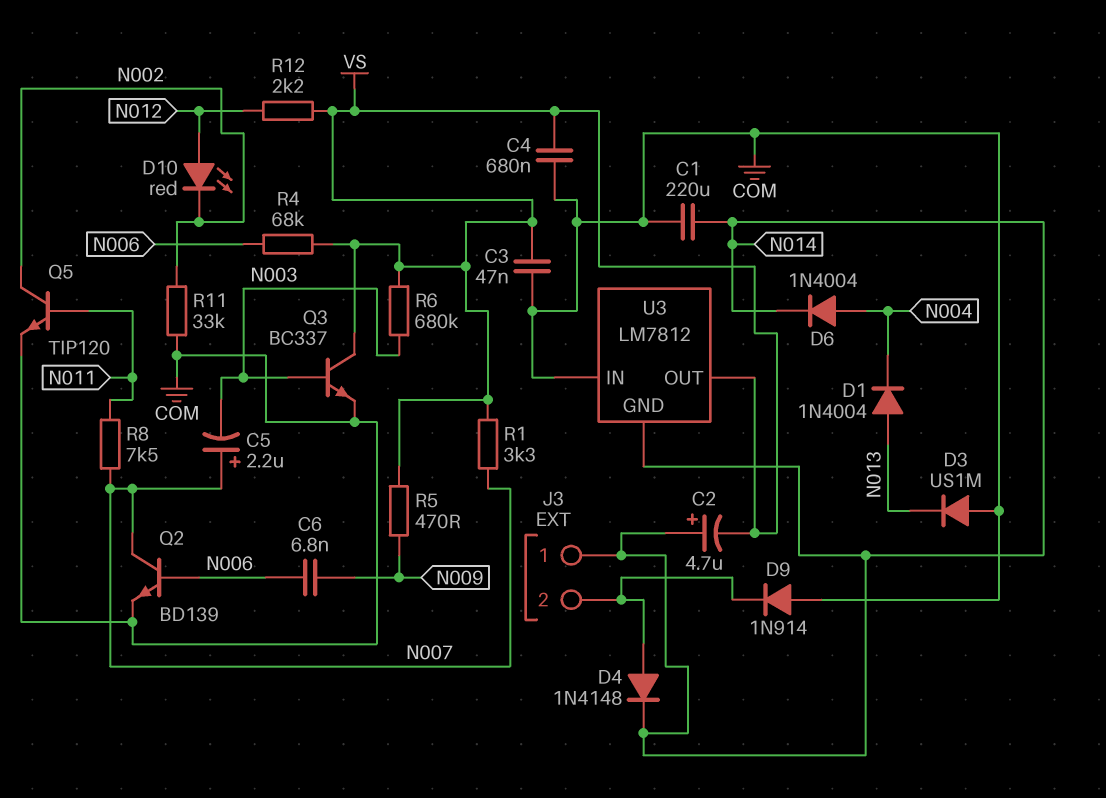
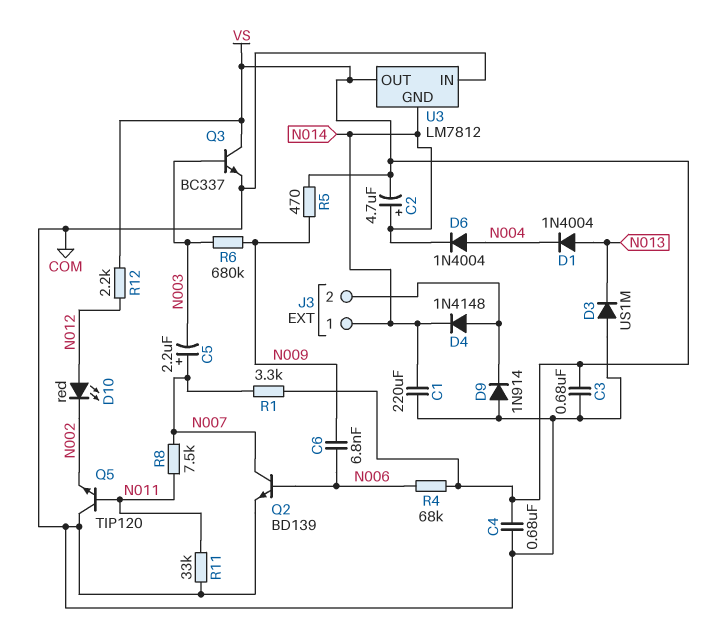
C3: 47nF (COM, VS) -> 680nF (COM, VS)
Q5: NPN TIP120 (B N011, C N002, E COM) -> NPN TIP120 (B N011, C COM, E N002)
R6: 680k (N003, VS) -> 680k (N003, N009)
R11: 33k (COM, N002) -> 33k (COM, N011)

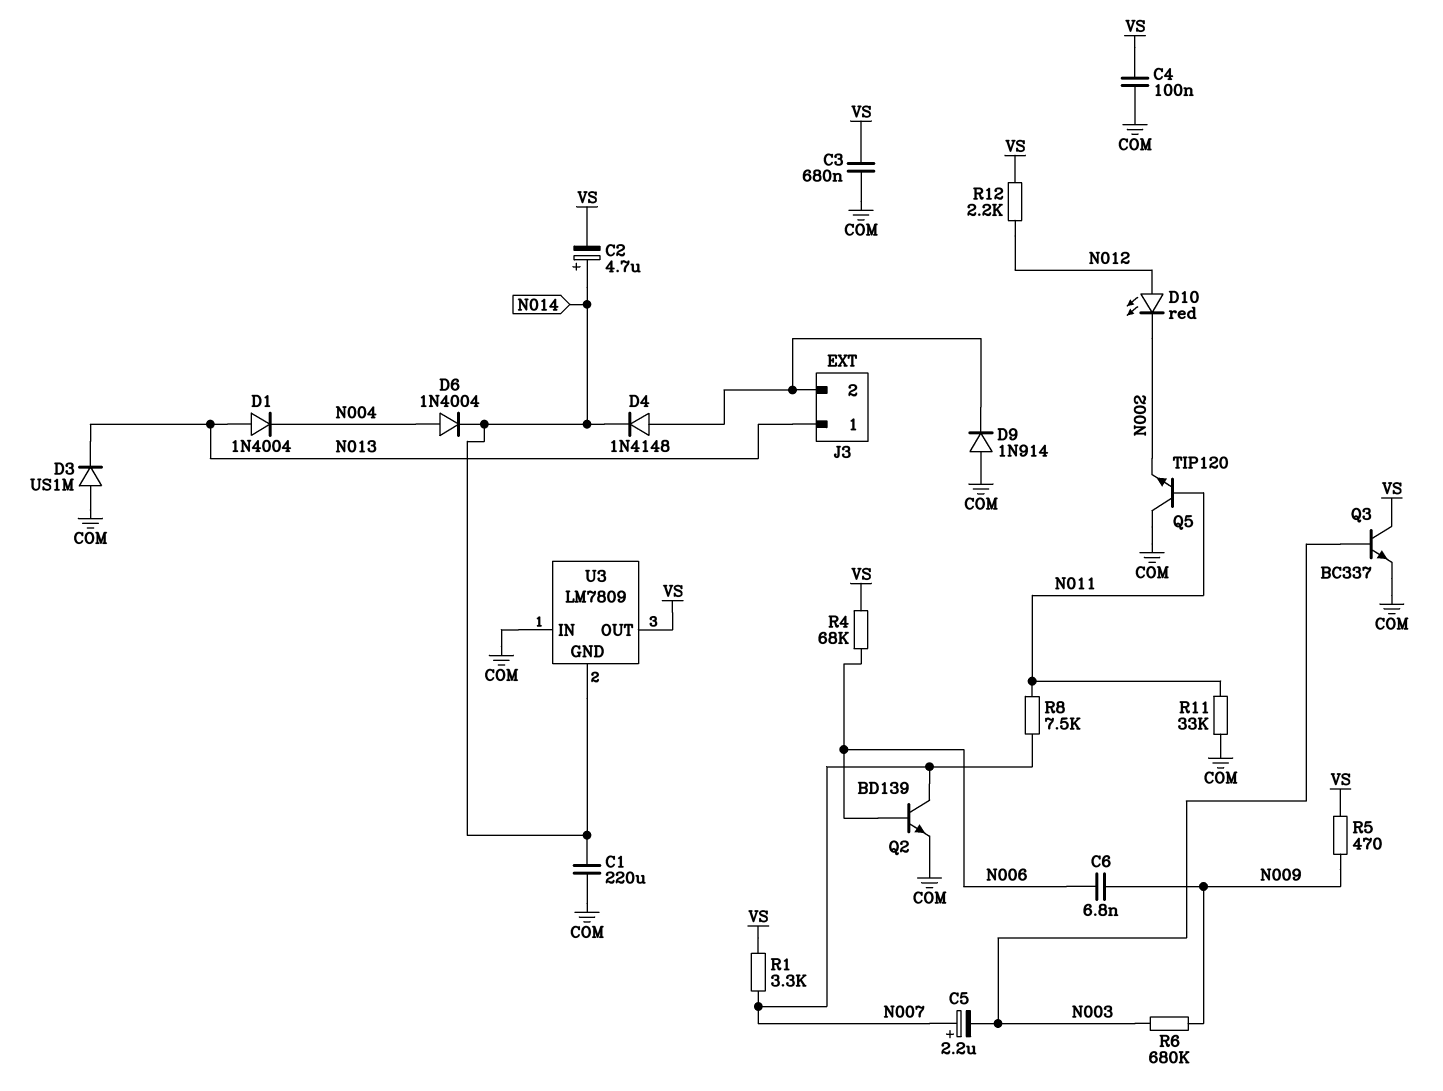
C4: 680nF (COM, VS) -> 100nF (COM, VS)
J3 pin 1: N014 -> N013
U3: LM7812 -> LM7809

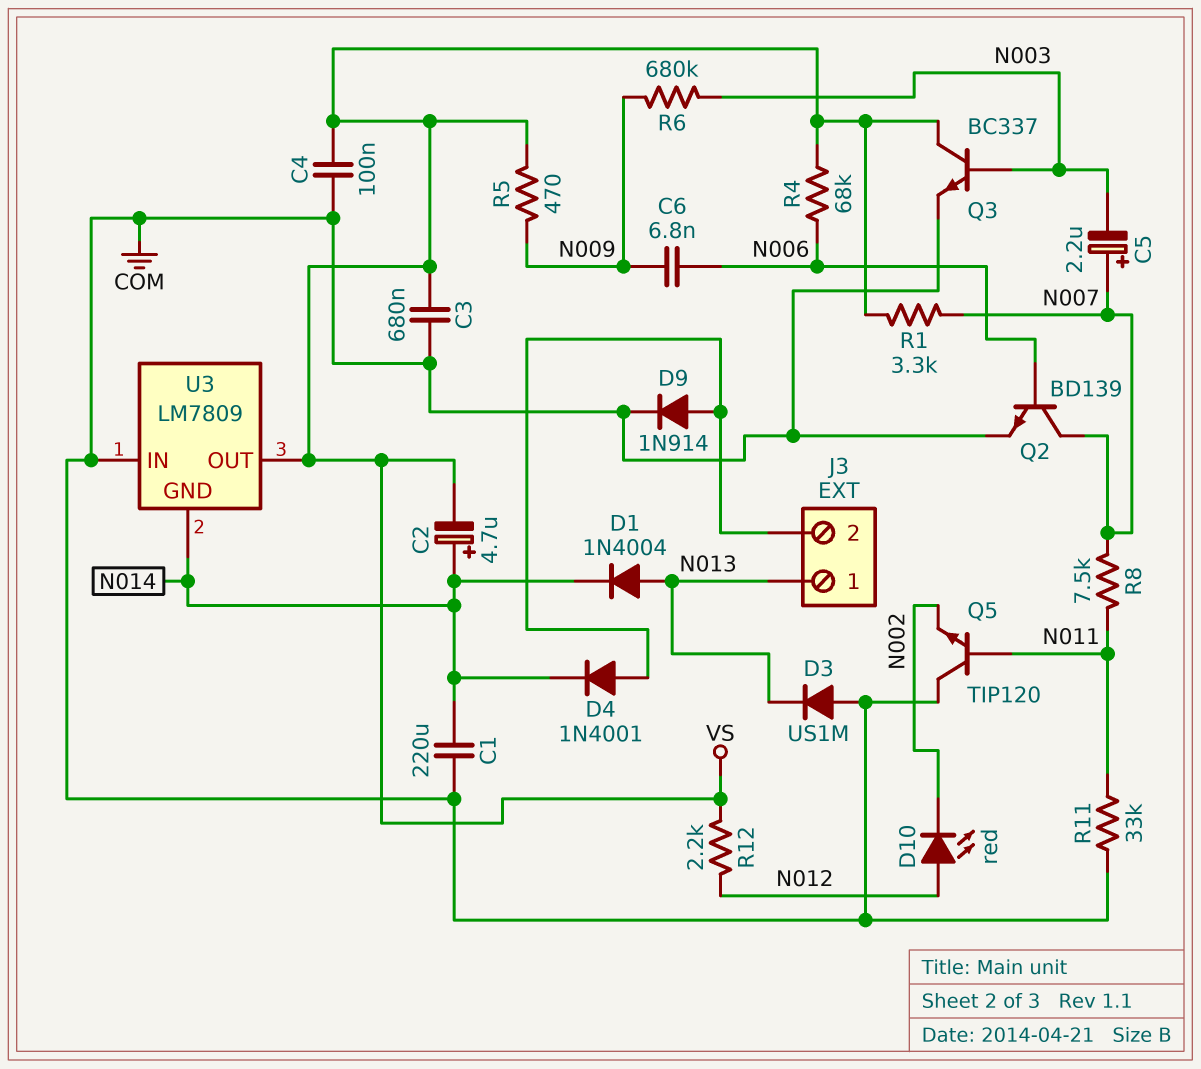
D1: diode 1N4004 (A N013, K N004) -> diode 1N4004 (A N013, K N014)
D4: diode 1N4148 (A J3/2, K N014) -> diode 1N4001 (A J3/2, K N014)
D6: diode 1N4004 (A N004, K N014) -> none
D9: diode 1N914 (A COM, K J3/2) -> diode 1N914 (A J3/2, K COM)

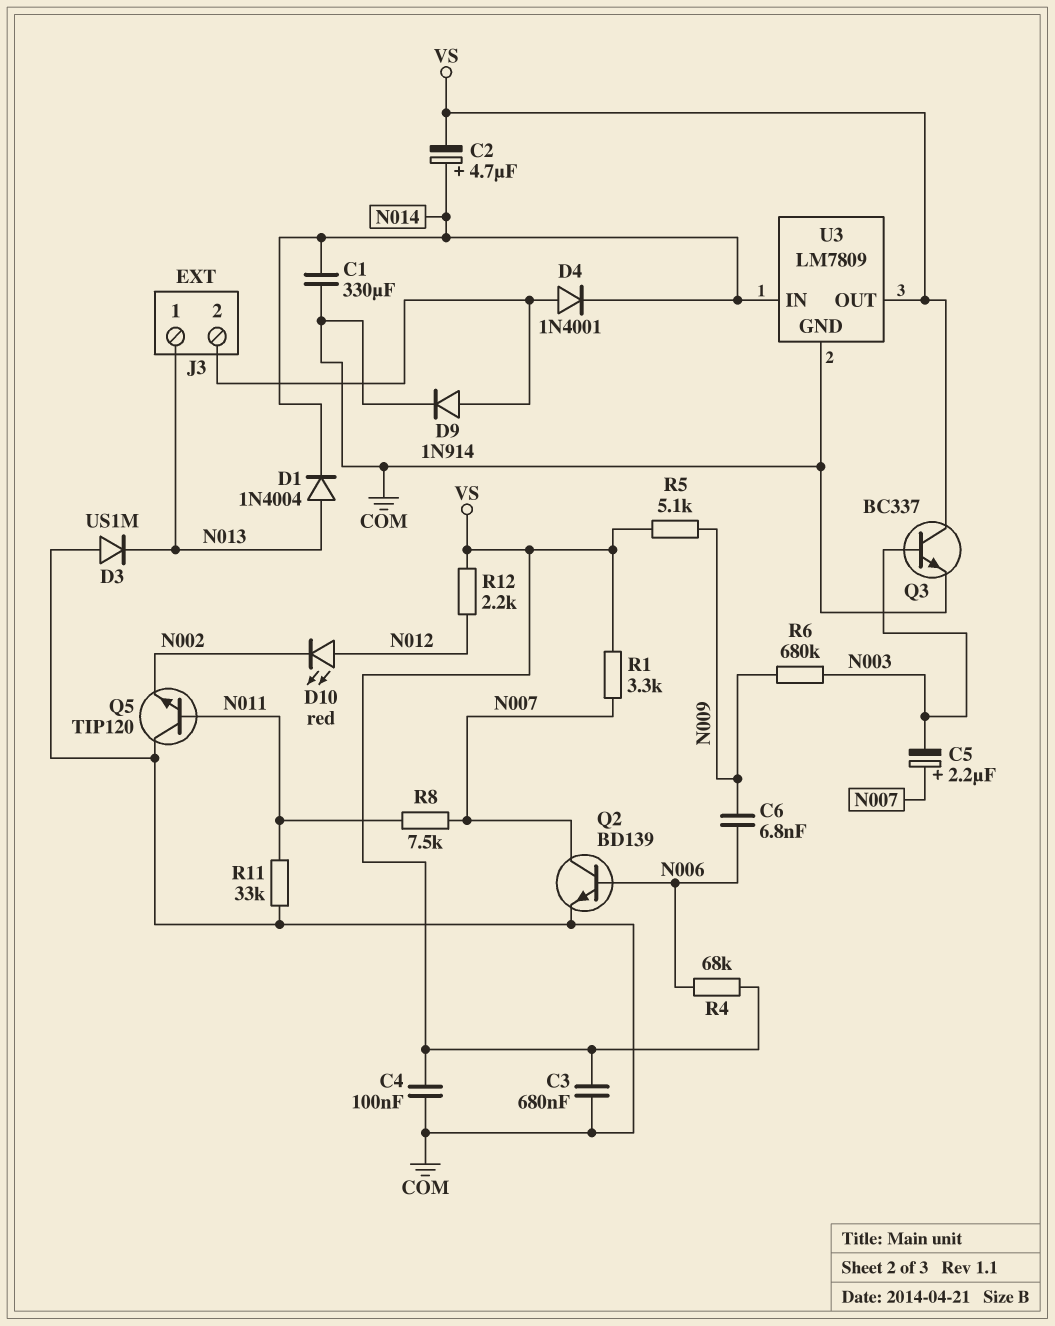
C1: 220uF (COM, N014) -> 330uF (COM, N014)
R5: 470 (N009, VS) -> 5.1k (N009, VS)
U3 pin GND: N014 -> COM
U3 pin IN: COM -> N014

